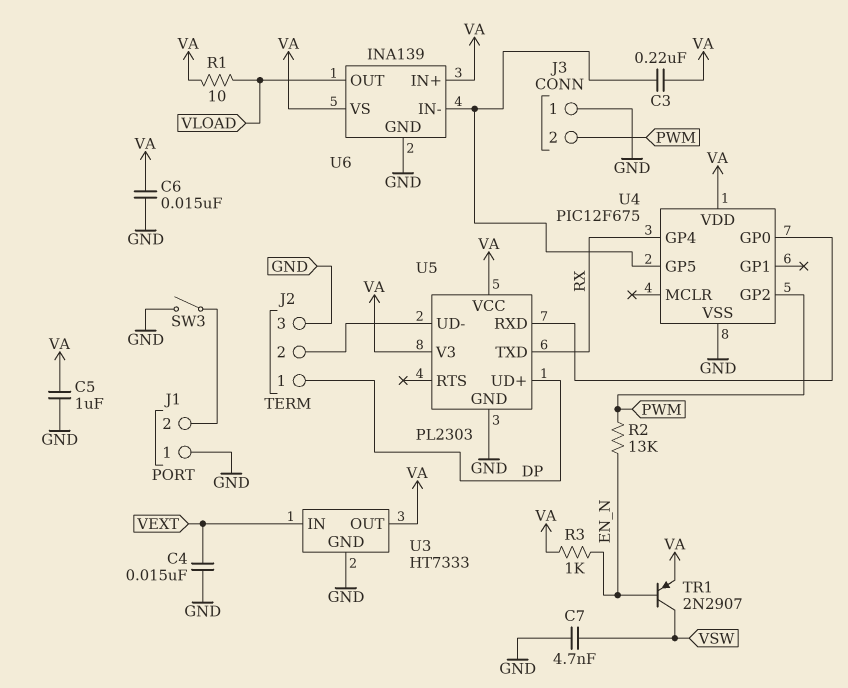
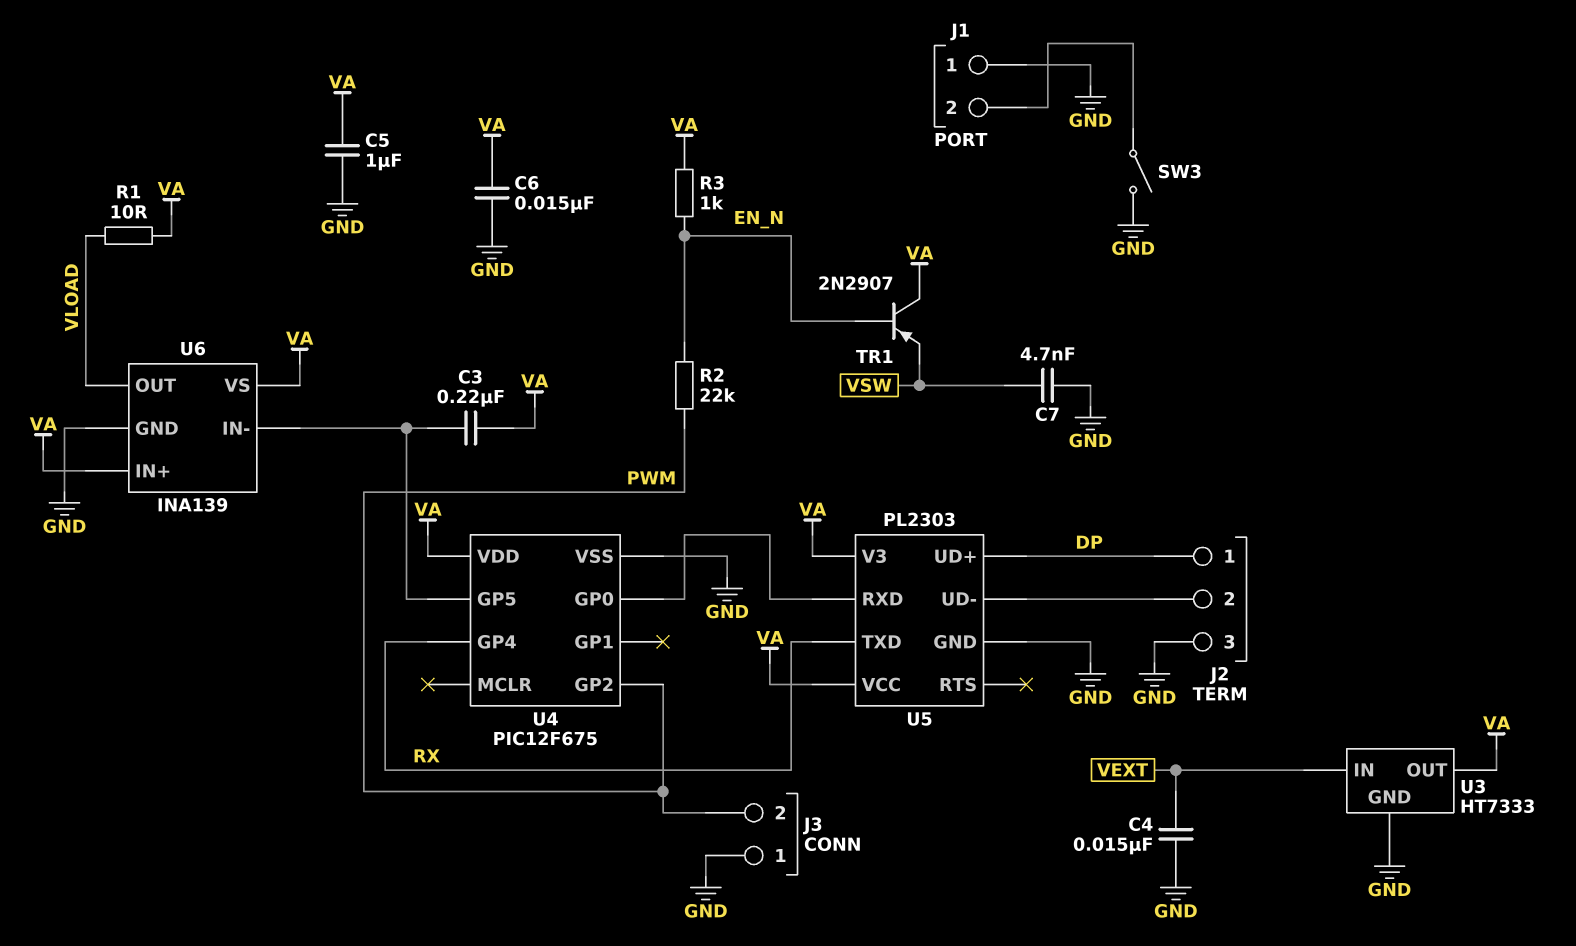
R2: 13k (EN_N, PWM) -> 22k (EN_N, PWM)
TR1: PNP 2N2907 (B EN_N, C VSW, E VA) -> PNP 2N2907 (B EN_N, C VA, E VSW)

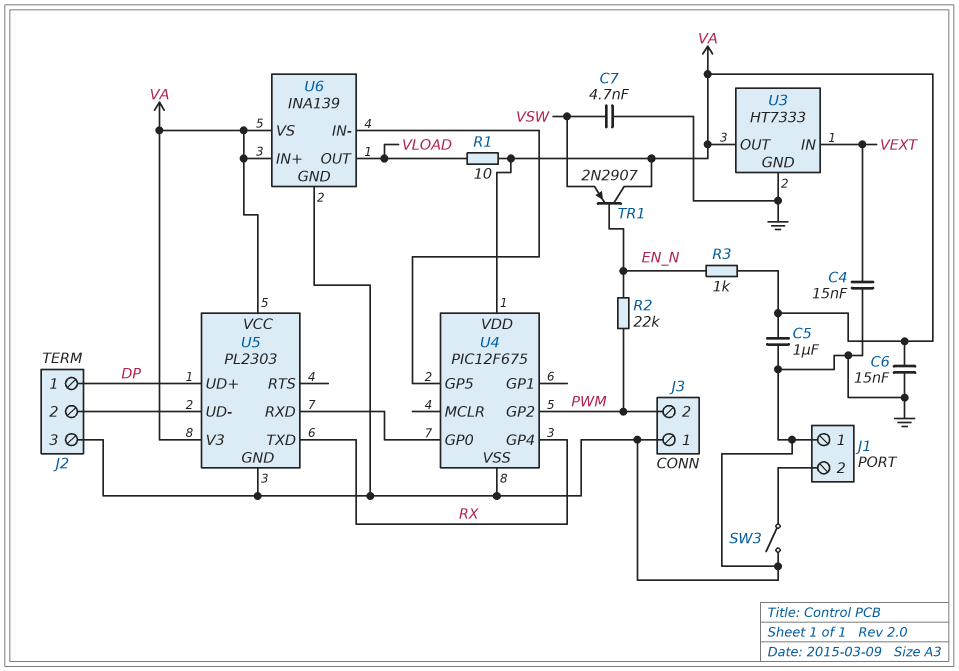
C3: 220nF (U4/GP5, VA) -> none

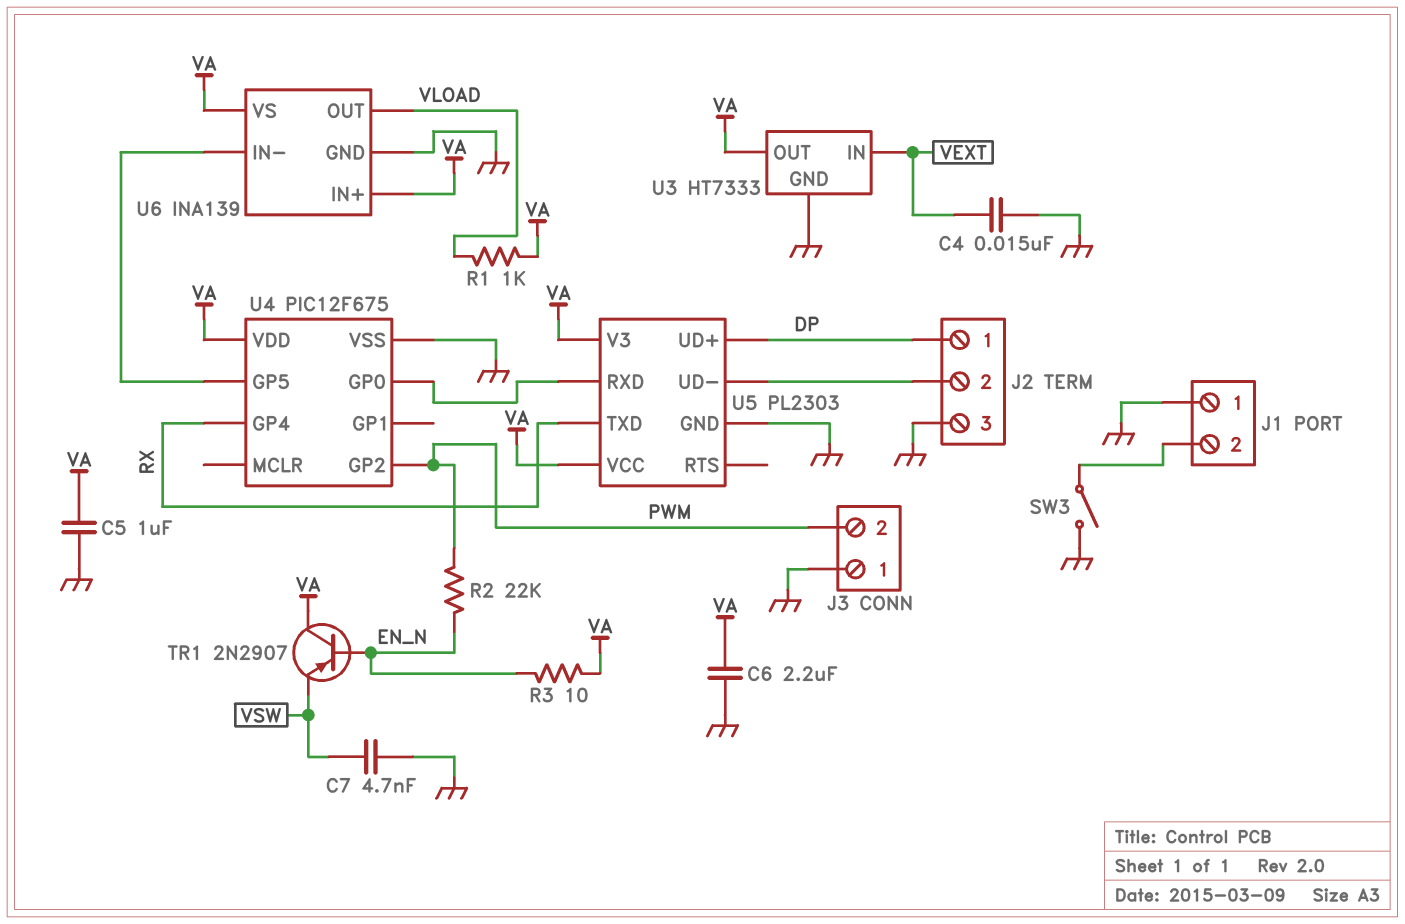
C6: 15nF (GND, VA) -> 2.2uF (GND, VA)
R1: 10 (VA, VLOAD) -> 1k (VA, VLOAD)
R3: 1k (EN_N, VA) -> 10 (EN_N, VA)

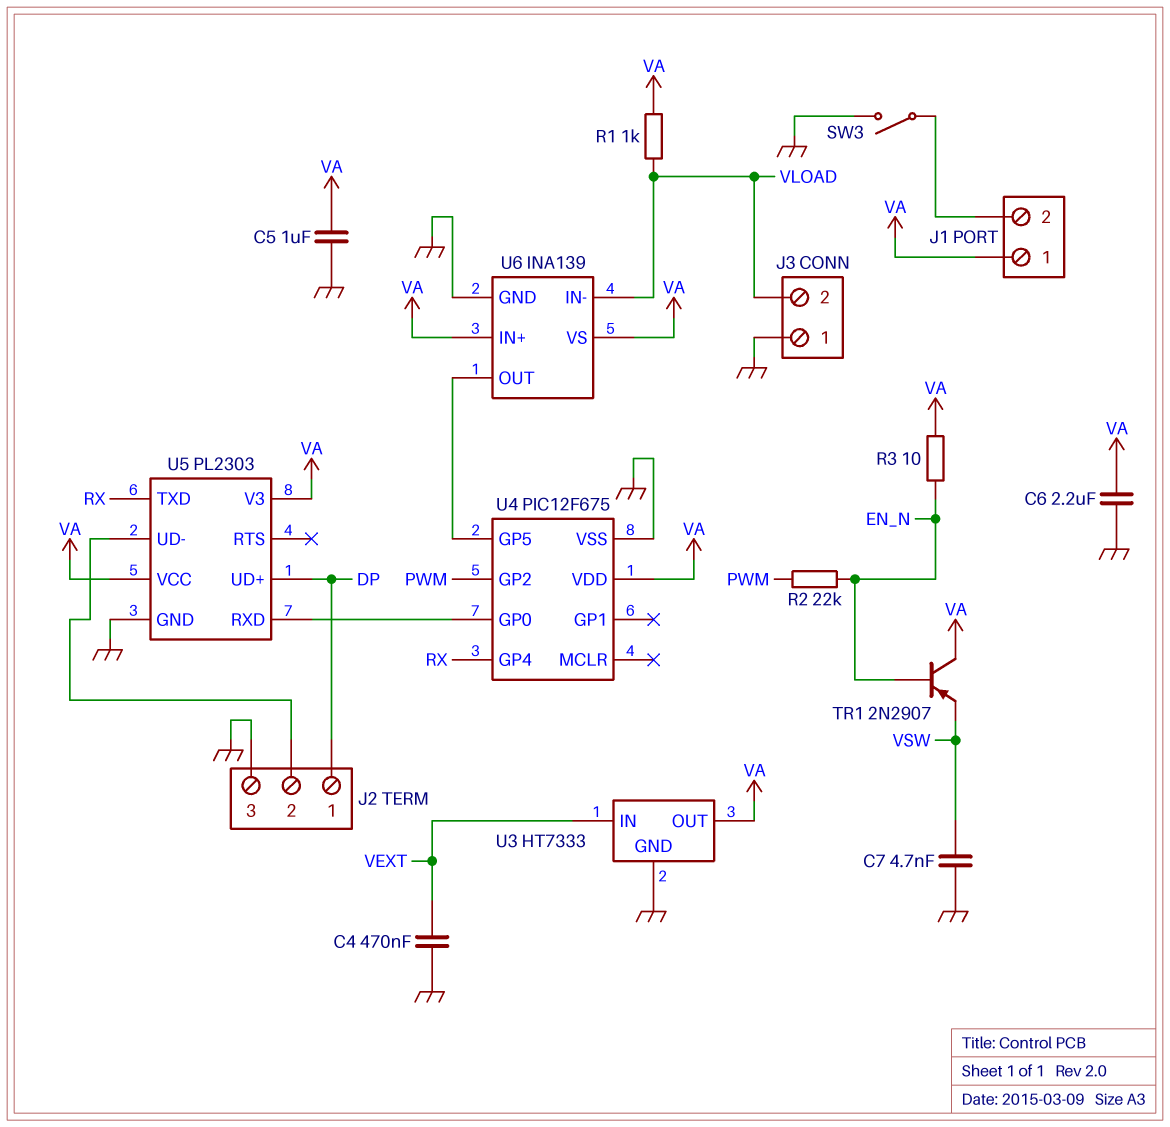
C4: 15nF (GND, VEXT) -> 470nF (GND, VEXT)
J1 pin 1: GND -> VA
J3 pin 2: PWM -> VLOAD
U6 pin IN-: U4/GP5 -> VLOAD
U6 pin OUT: VLOAD -> U4/GP5

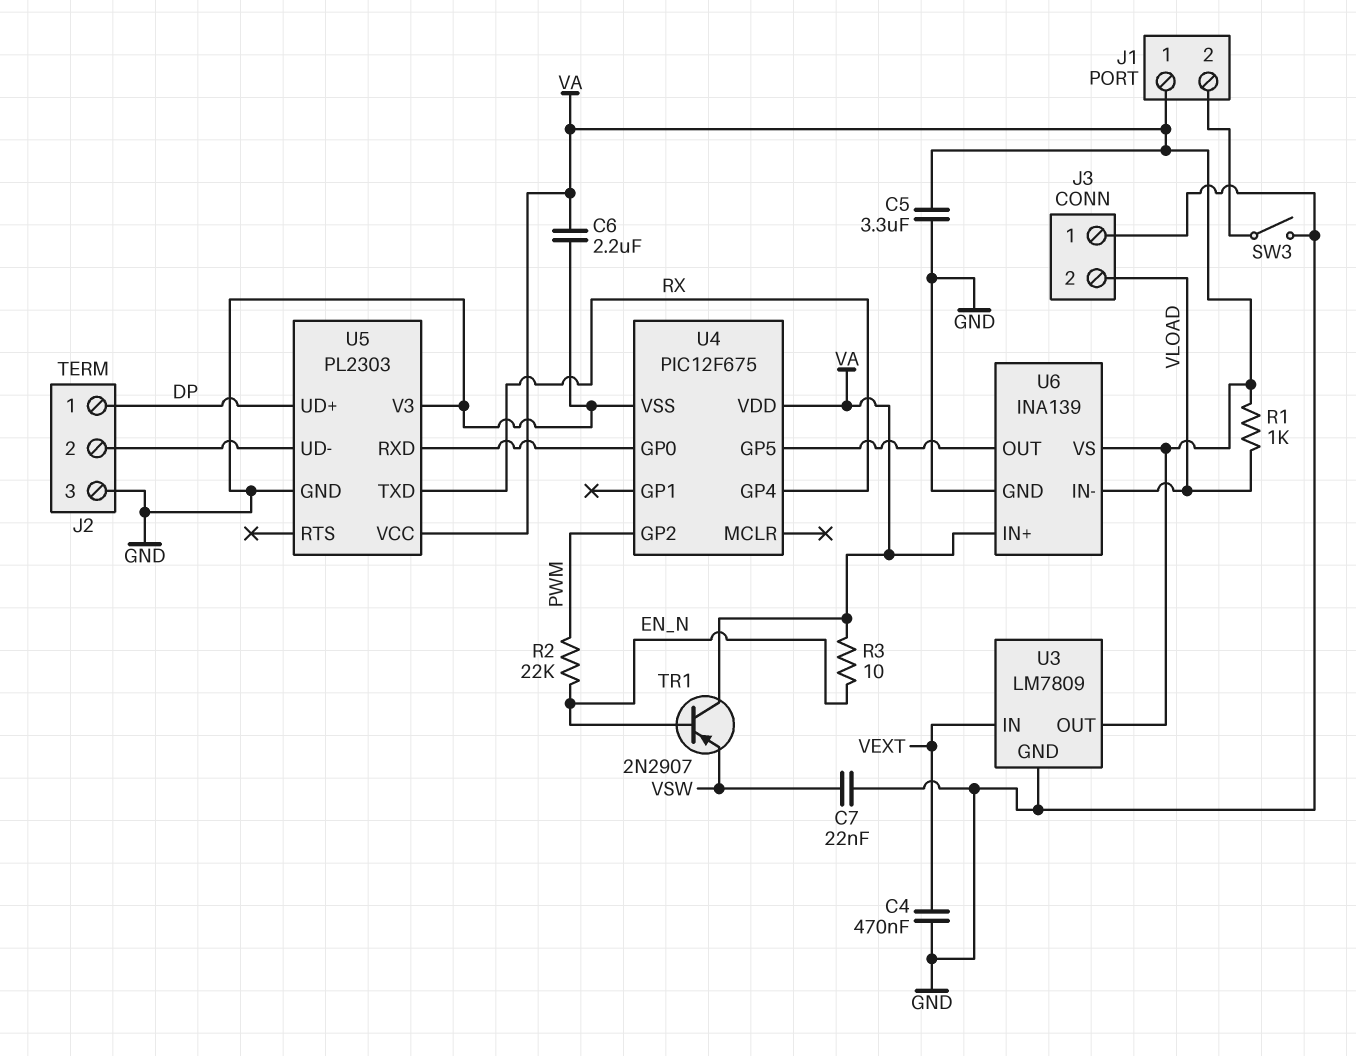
C5: 1uF (GND, VA) -> 3.3uF (GND, VA)
C7: 4.7nF (GND, VSW) -> 22nF (GND, VSW)
U3: HT7333 -> LM7809
U5 pin V3: VA -> GND

